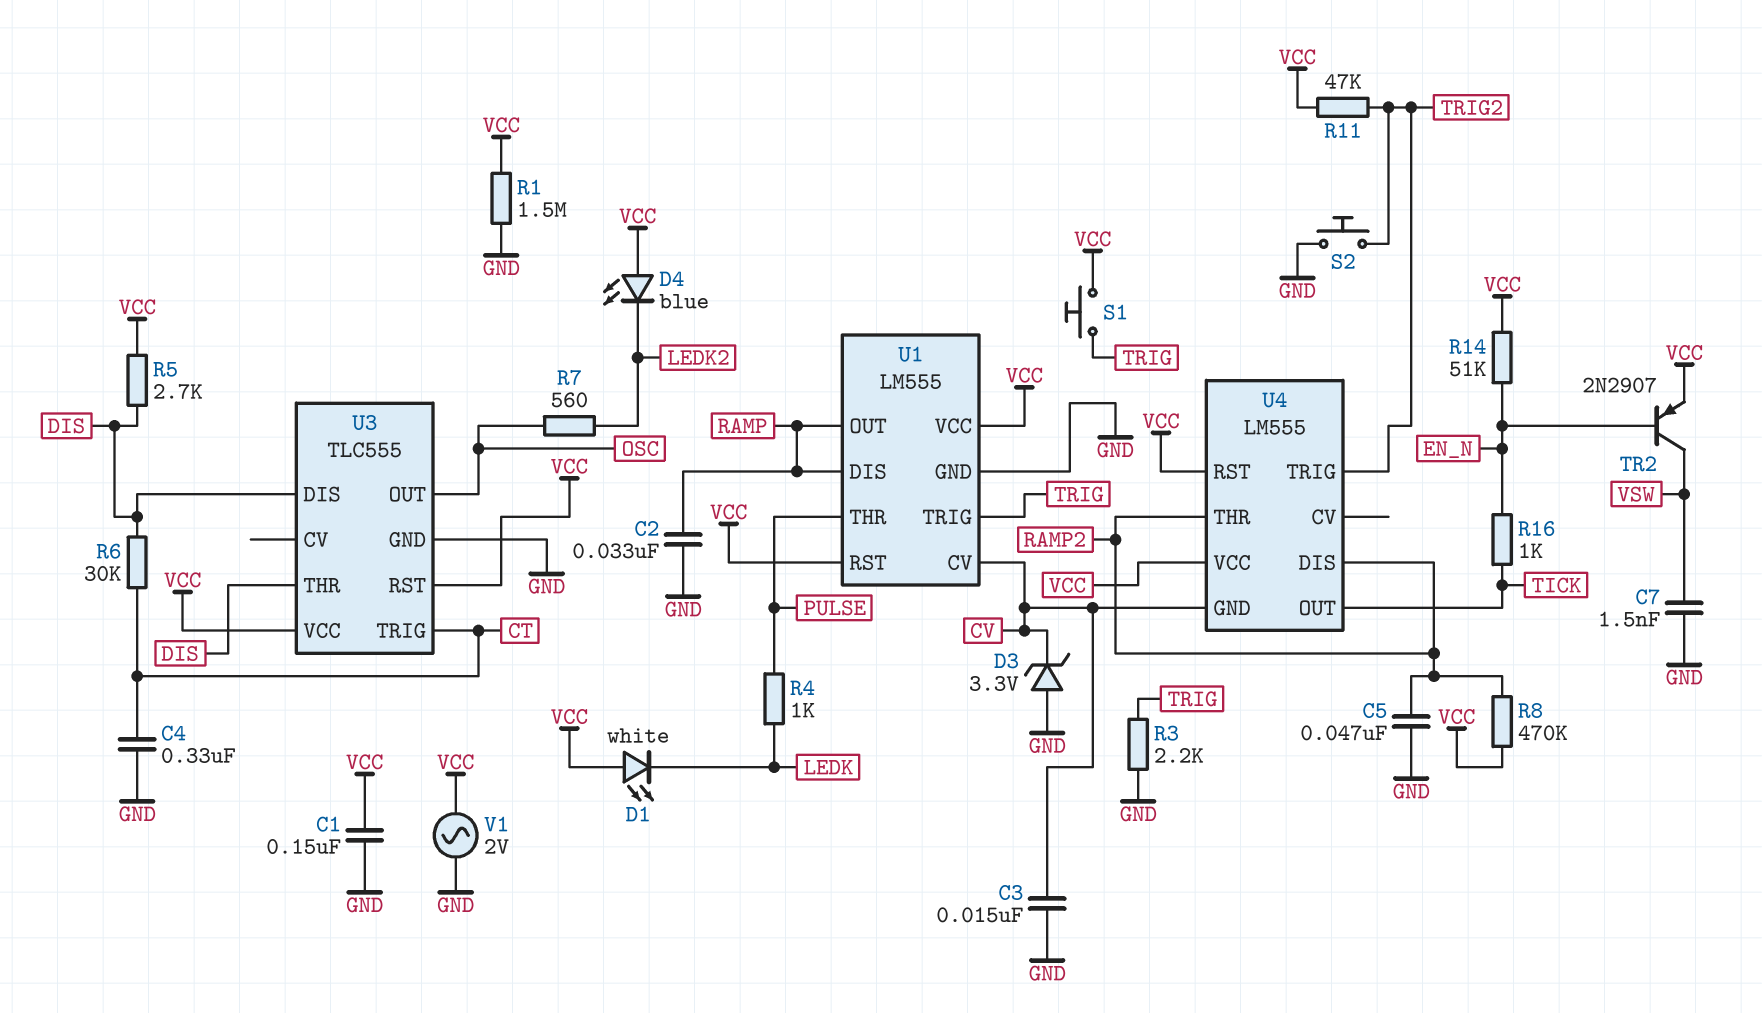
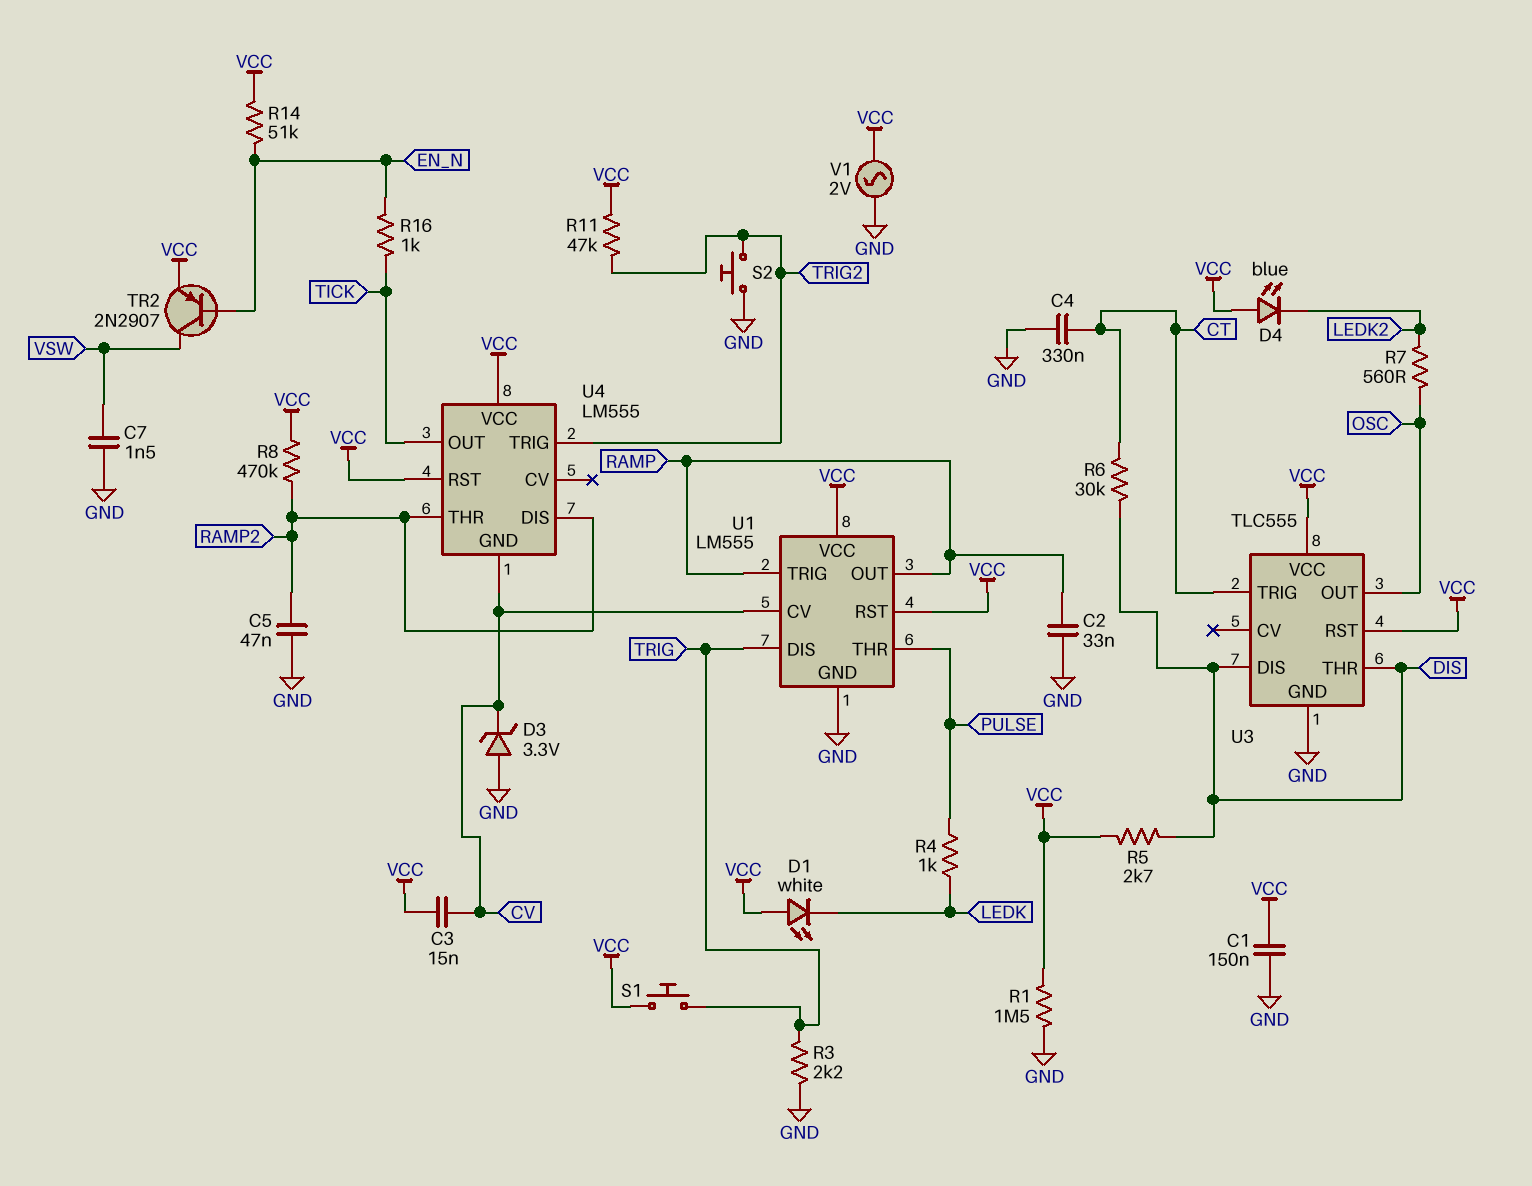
C3: 15nF (CV, GND) -> 15nF (CV, VCC)
U1 pin DIS: RAMP -> TRIG
U1 pin TRIG: TRIG -> RAMP

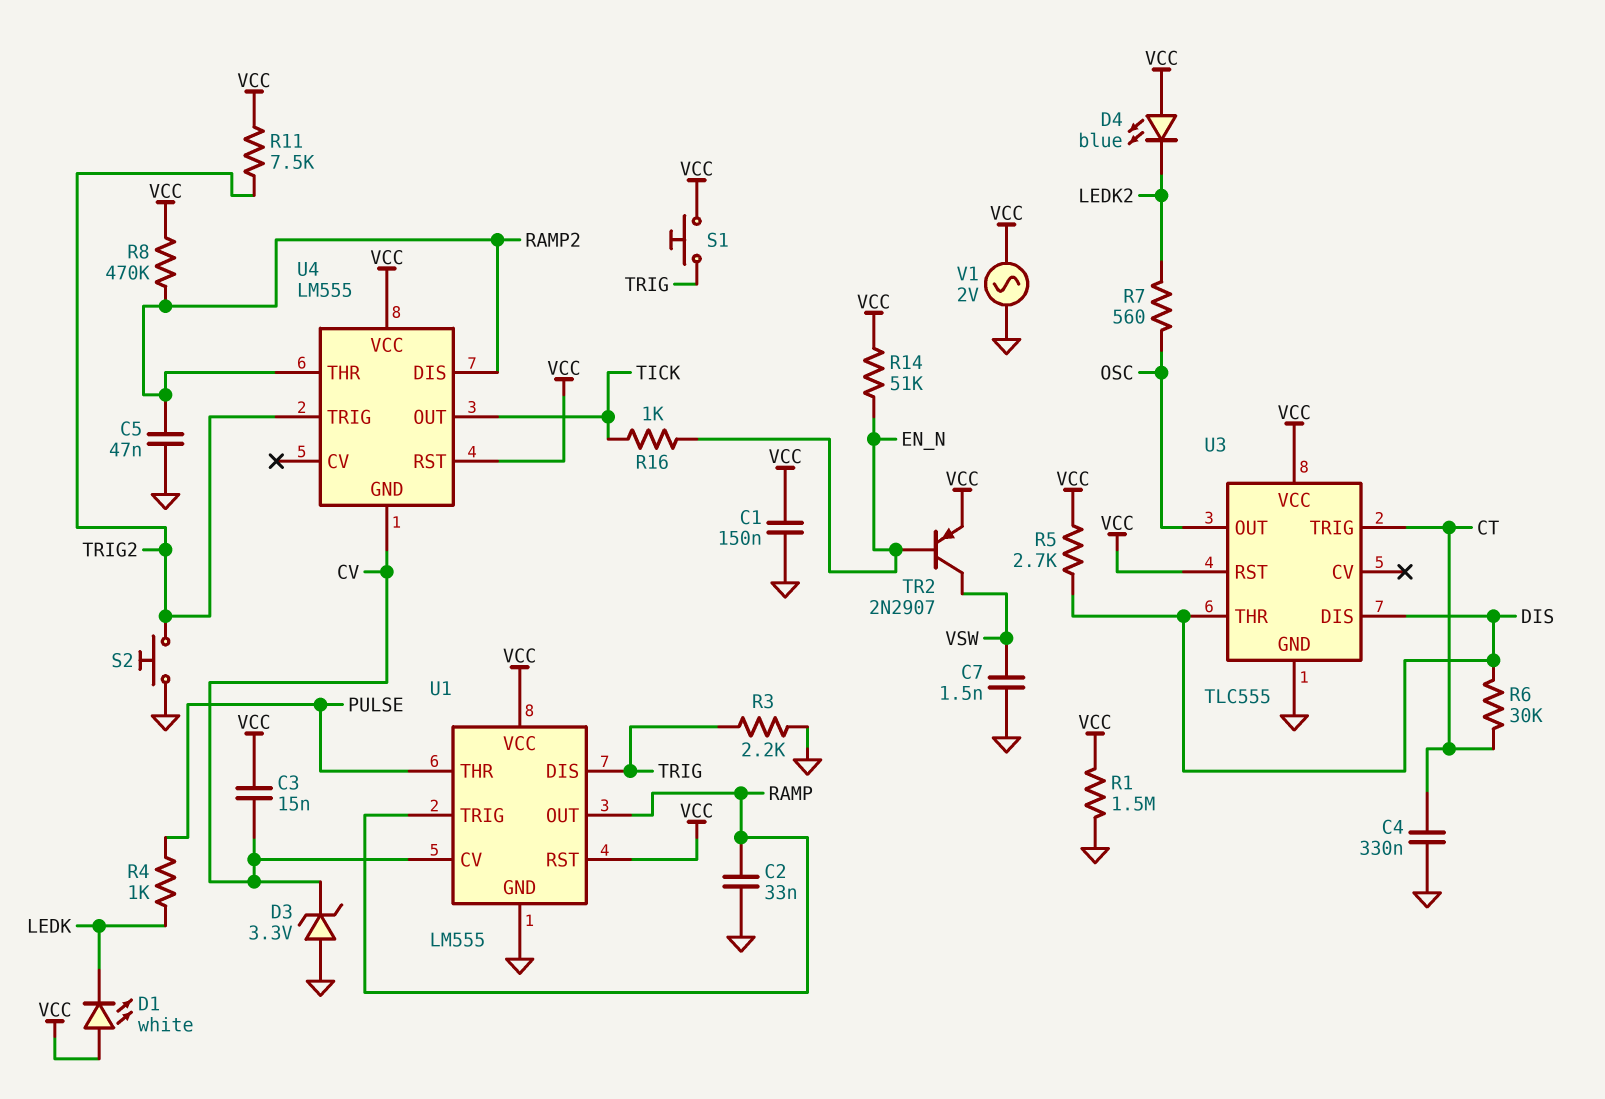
R11: 47k (TRIG2, VCC) -> 7.5k (TRIG2, VCC)

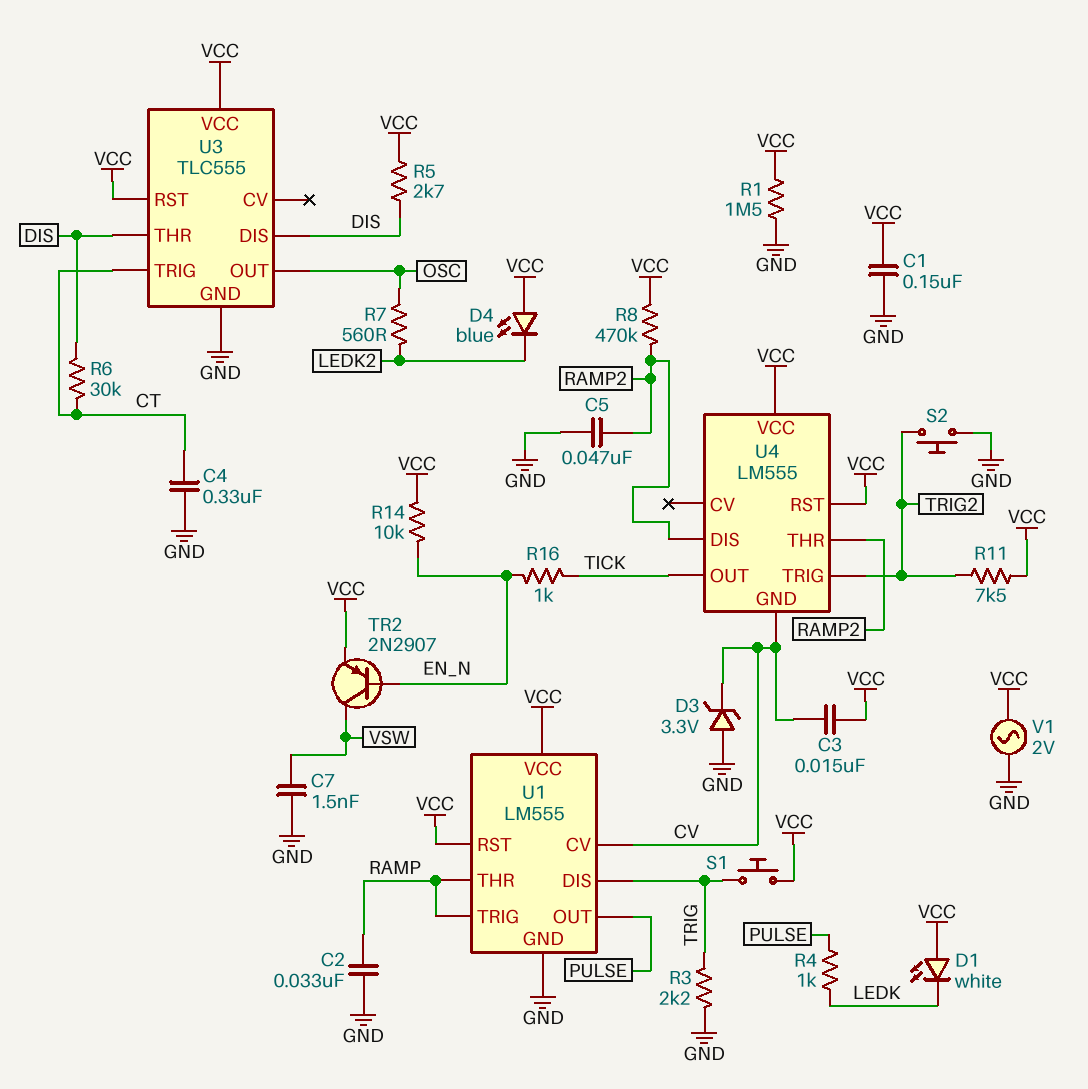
R14: 51k (EN_N, VCC) -> 10k (EN_N, VCC)
U1 pin OUT: RAMP -> PULSE
U1 pin THR: PULSE -> RAMP

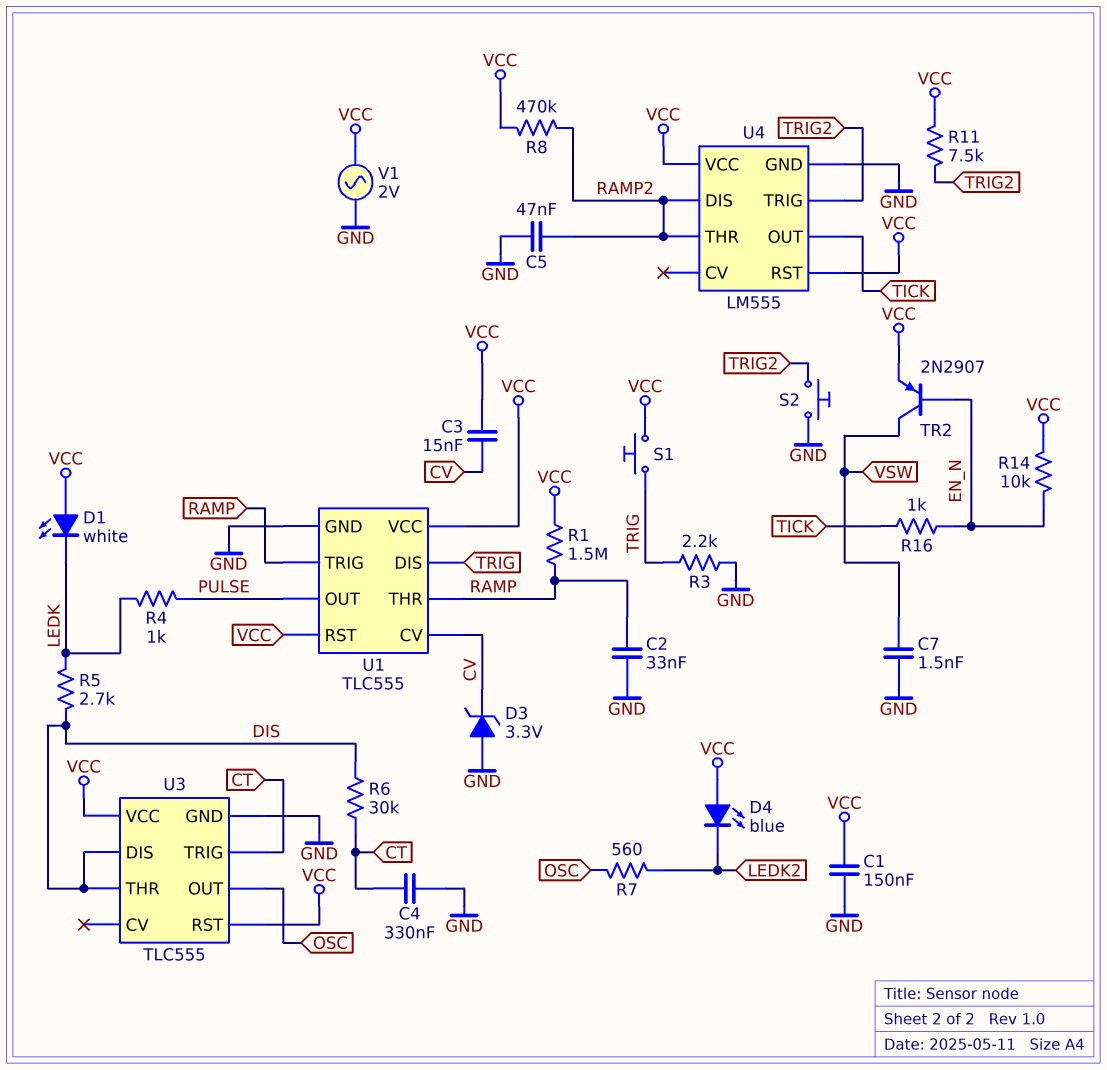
R1: 1.5M (GND, VCC) -> 1.5M (RAMP, VCC)
R5: 2.7k (DIS, VCC) -> 2.7k (DIS, LEDK)
U1: LM555 -> TLC555
U4 pin GND: CV -> GND

